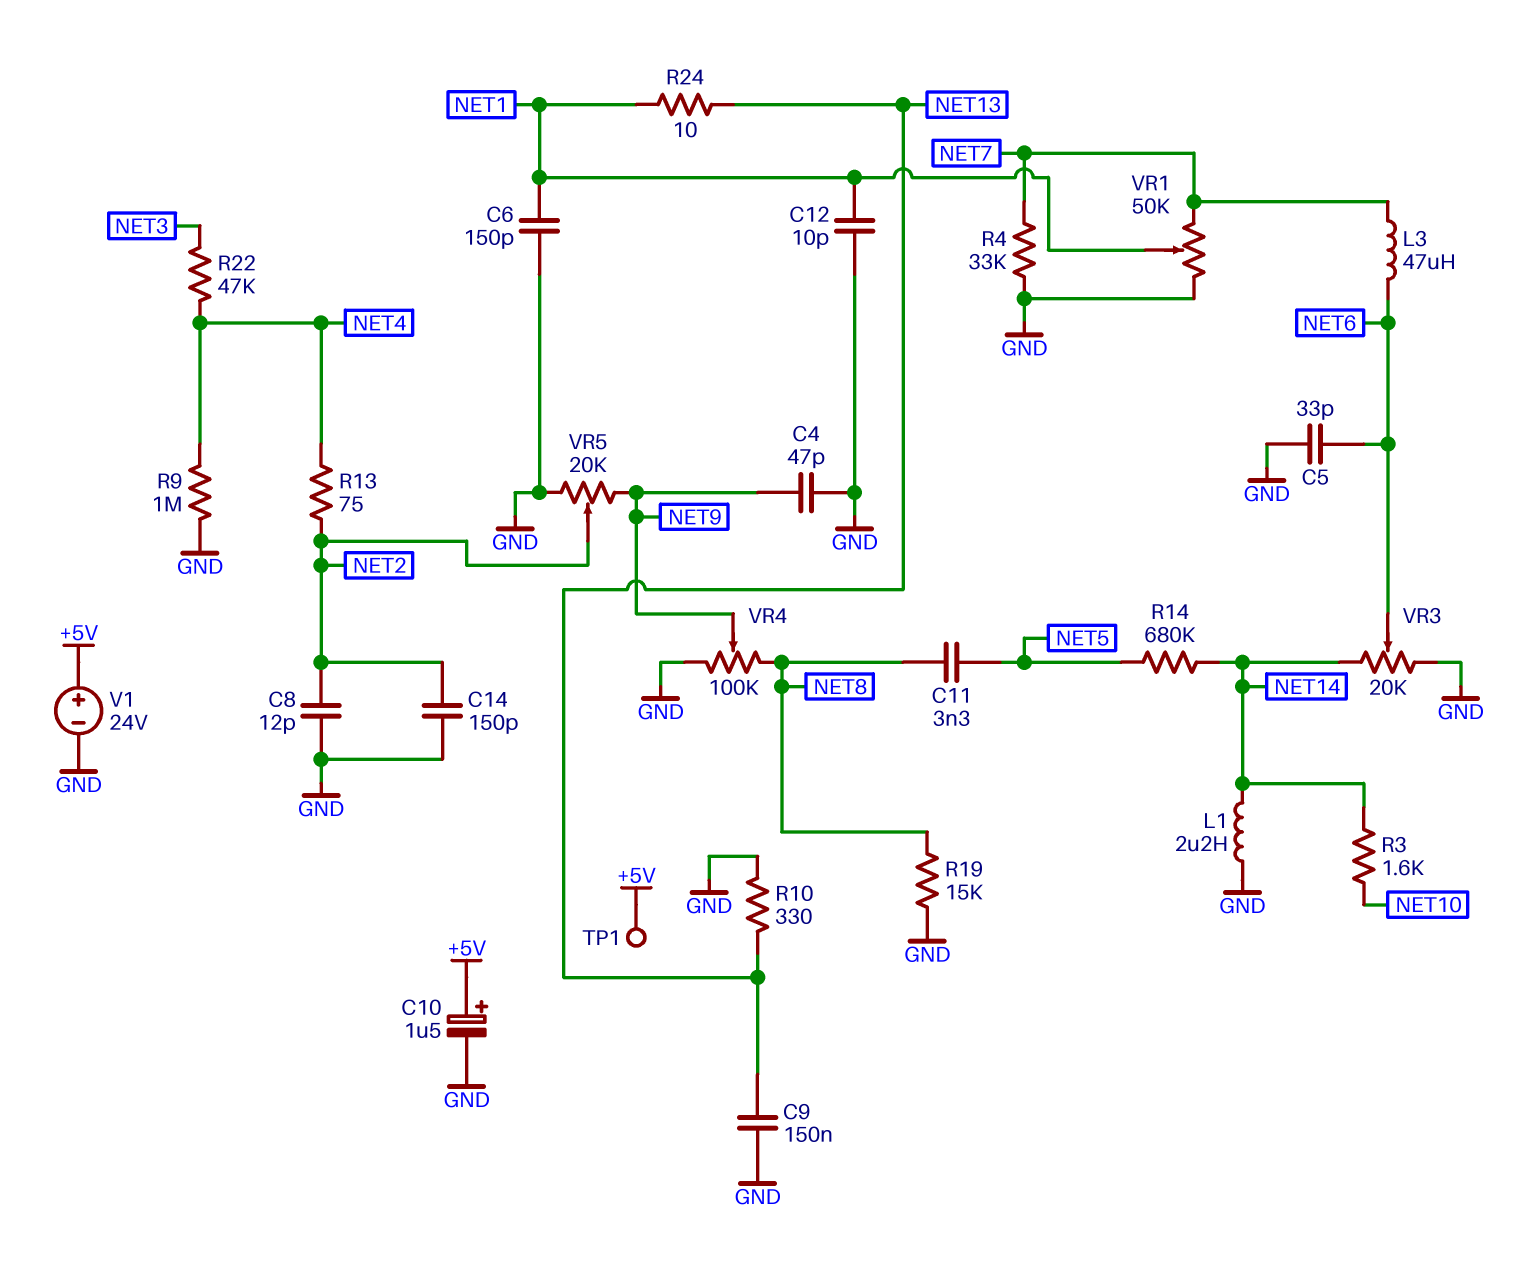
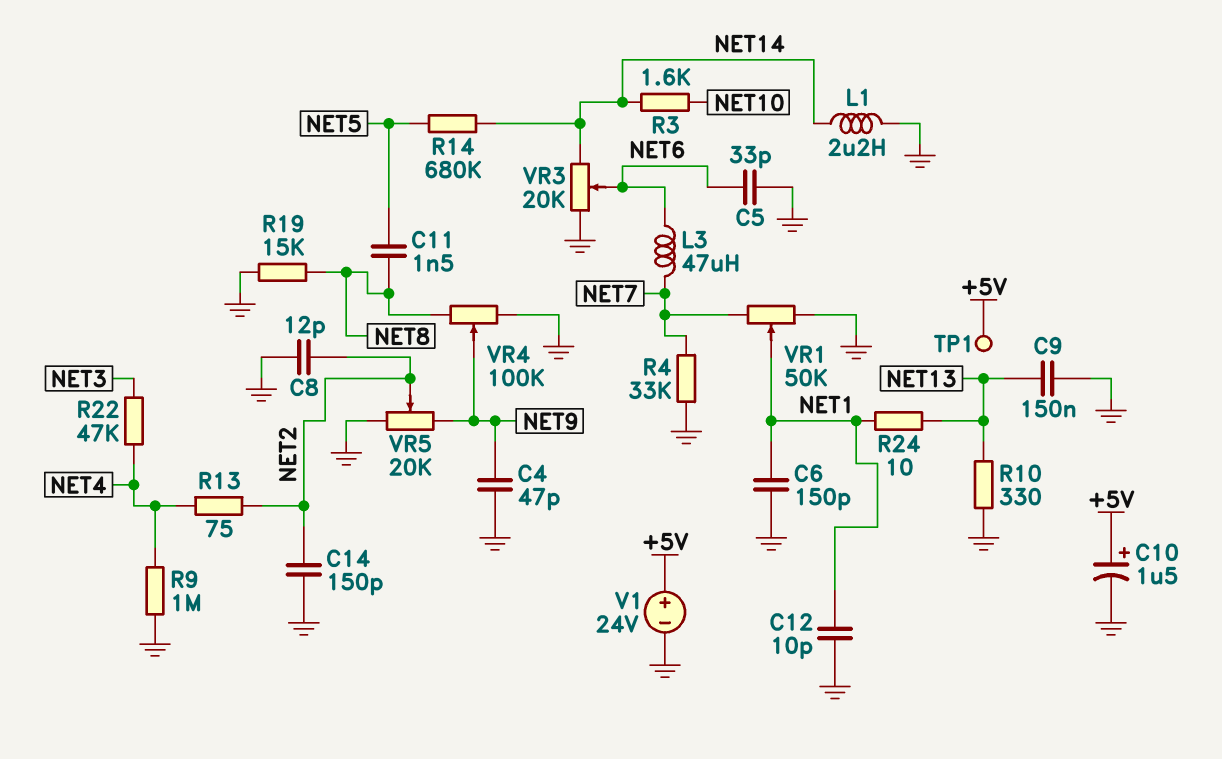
C11: 3.3nF (NET5, NET8) -> 1.5nF (NET5, NET8)

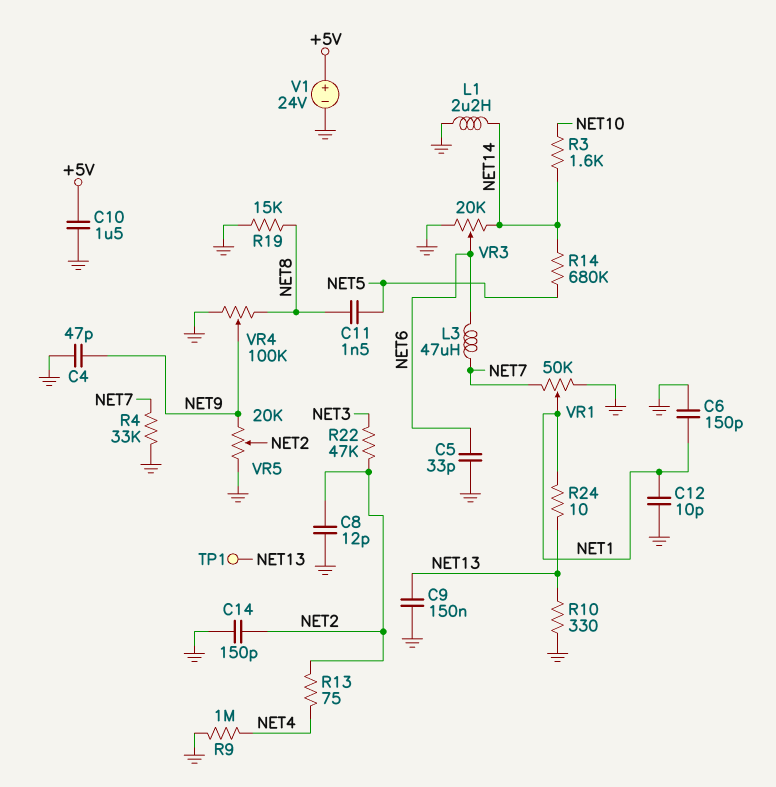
C10: 1.5uF (plus +5V, minus GND) -> 1.5uF (+5V, GND)
R22: 47k (NET3, NET4) -> 47k (NET2, NET3)
TP1: test point (+5V) -> test point (NET13)

